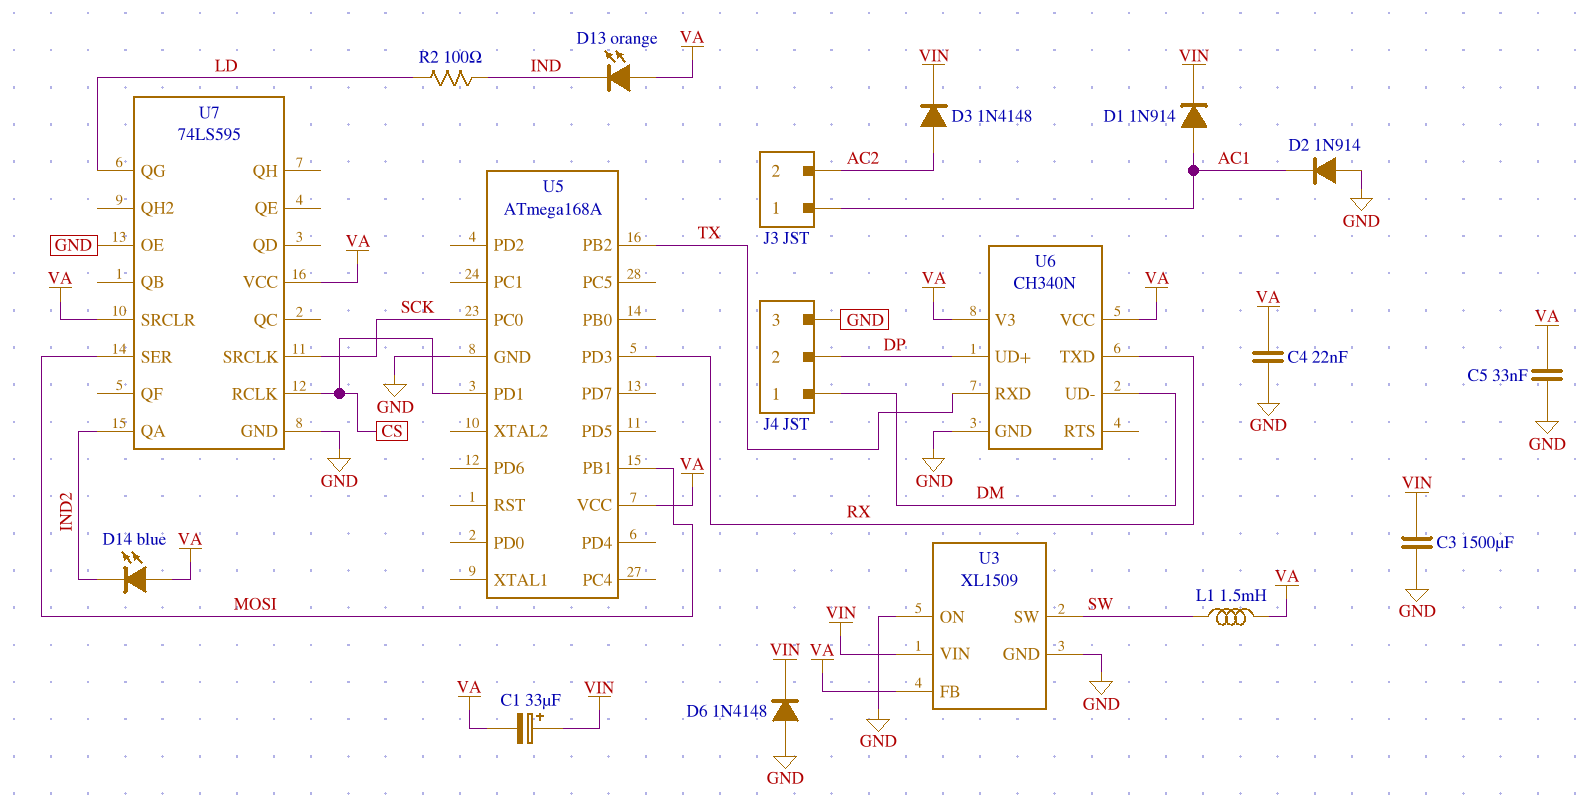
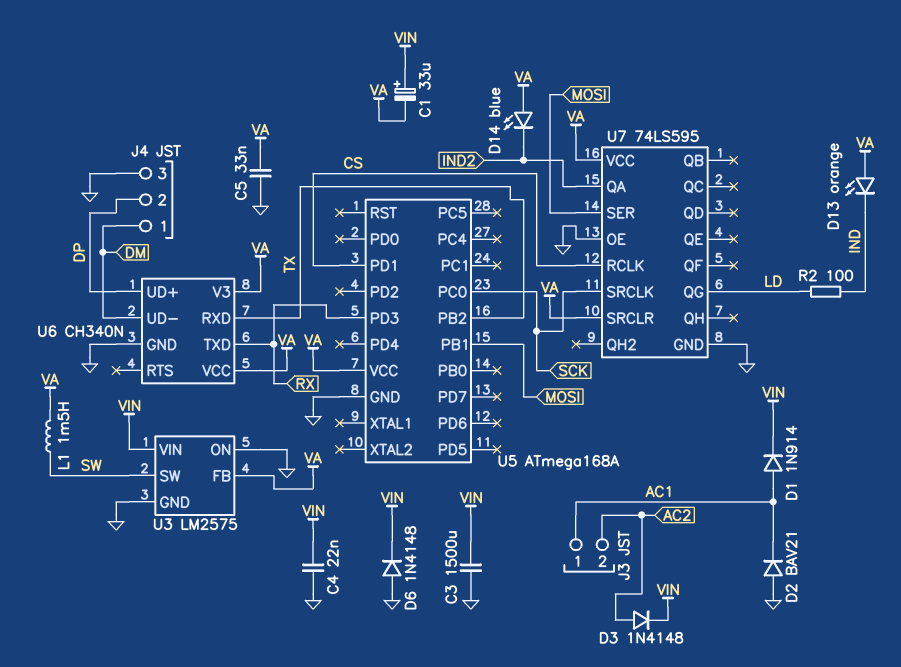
C4: 22nF (GND, VA) -> 22nF (GND, VIN)
D2: diode 1N914 (A GND, K AC1) -> diode BAV21 (A GND, K AC1)
U3: XL1509 -> LM2575

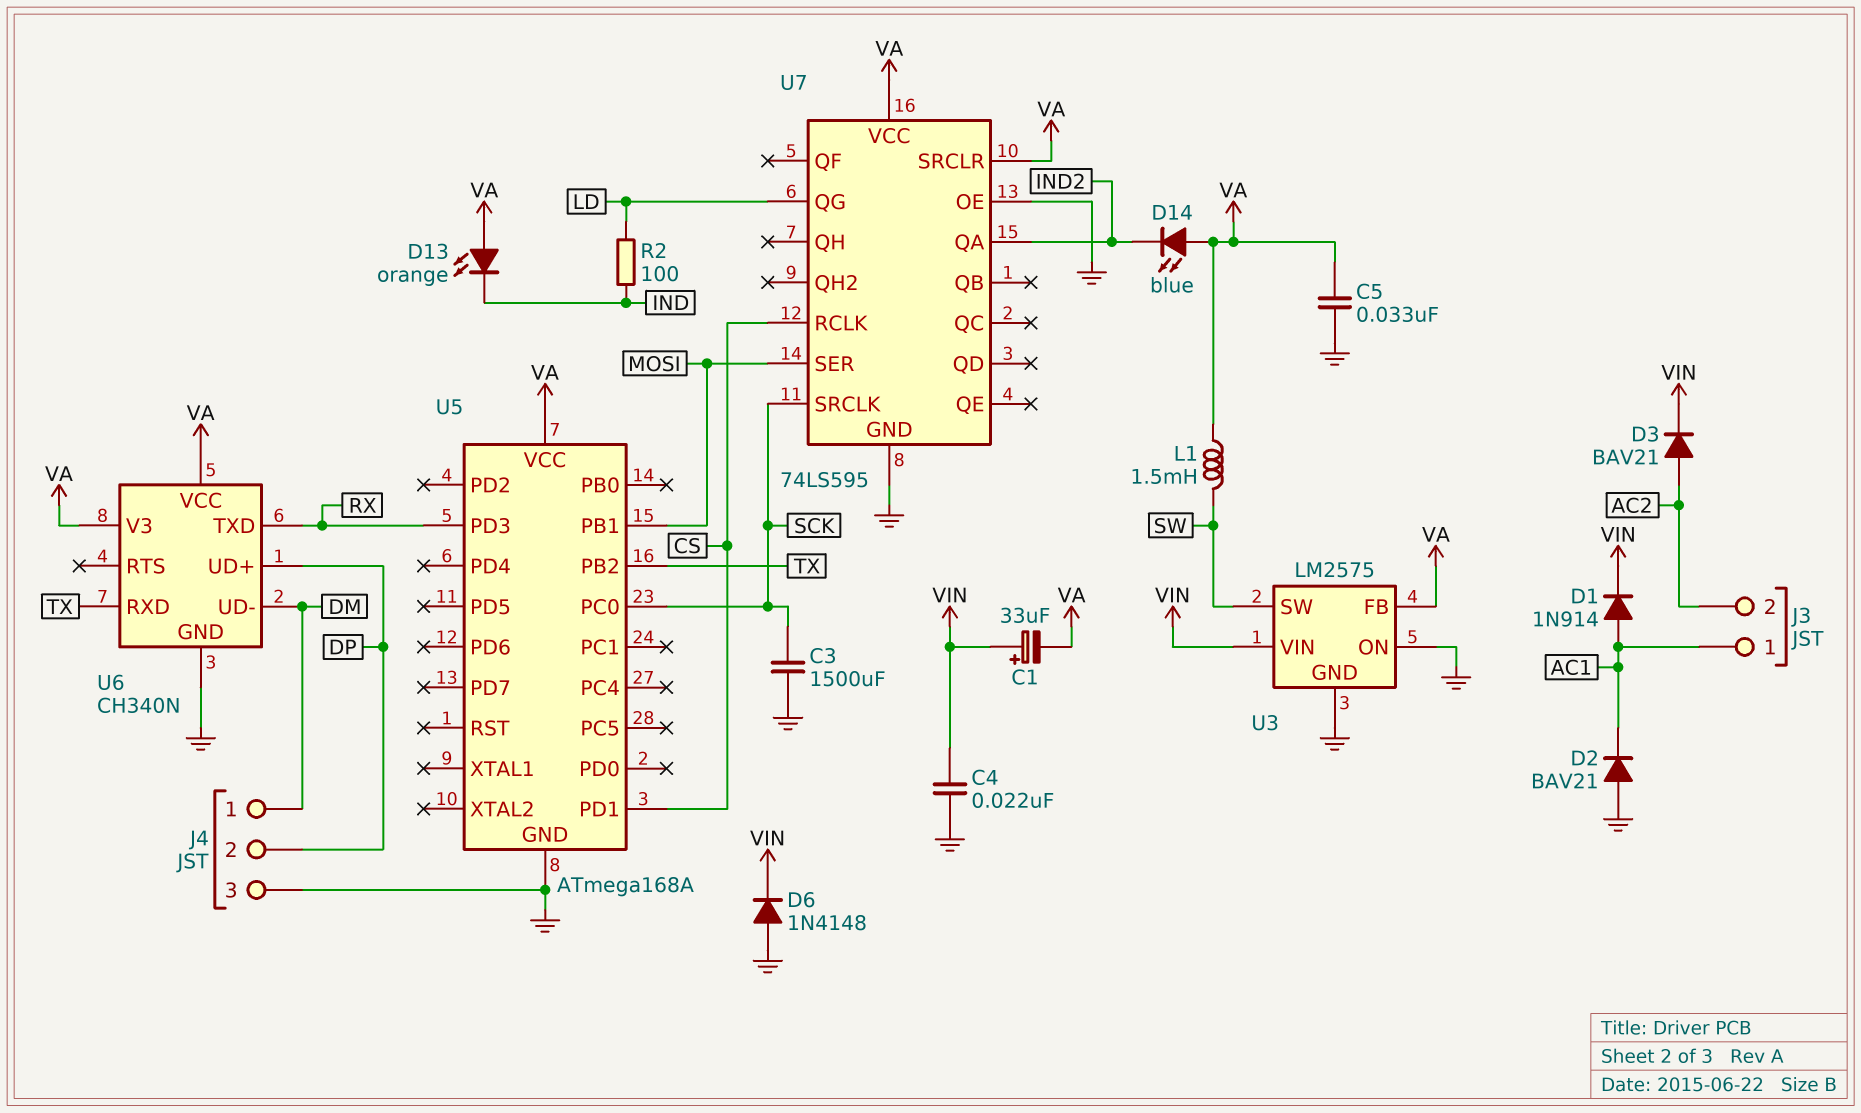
C3: 1500uF (GND, VIN) -> 1500uF (GND, SCK)
D3: diode 1N4148 (A AC2, K VIN) -> diode BAV21 (A AC2, K VIN)

